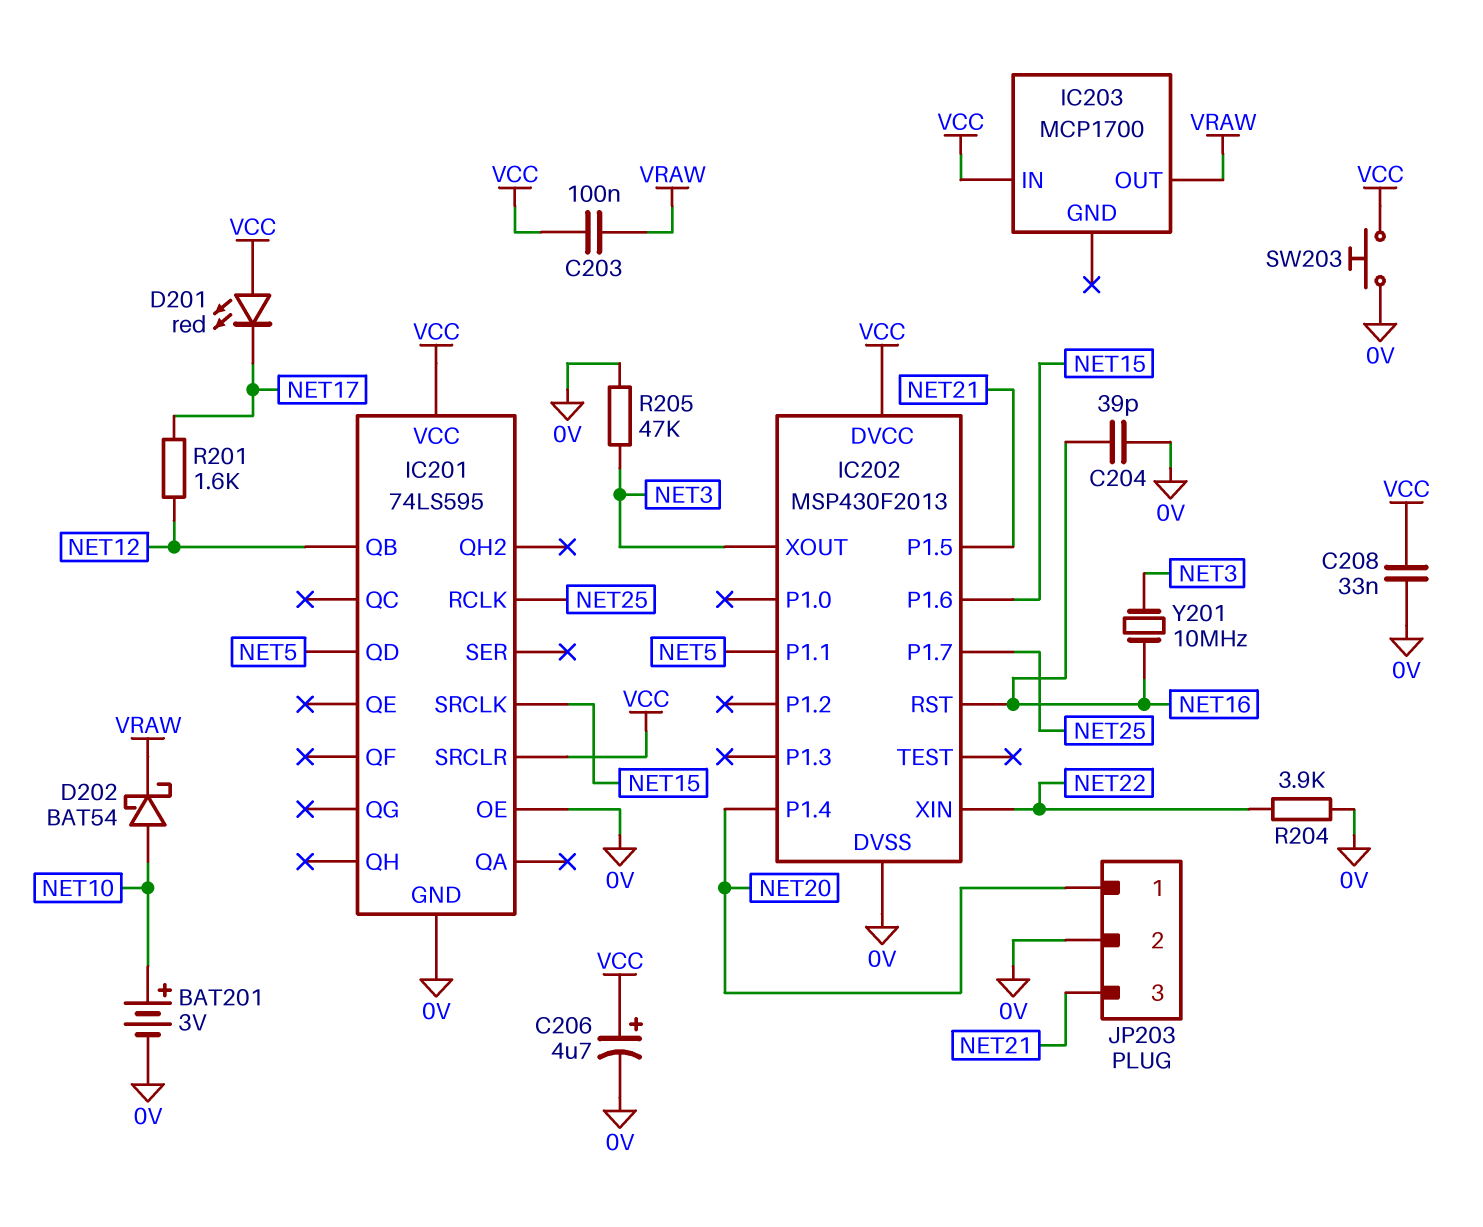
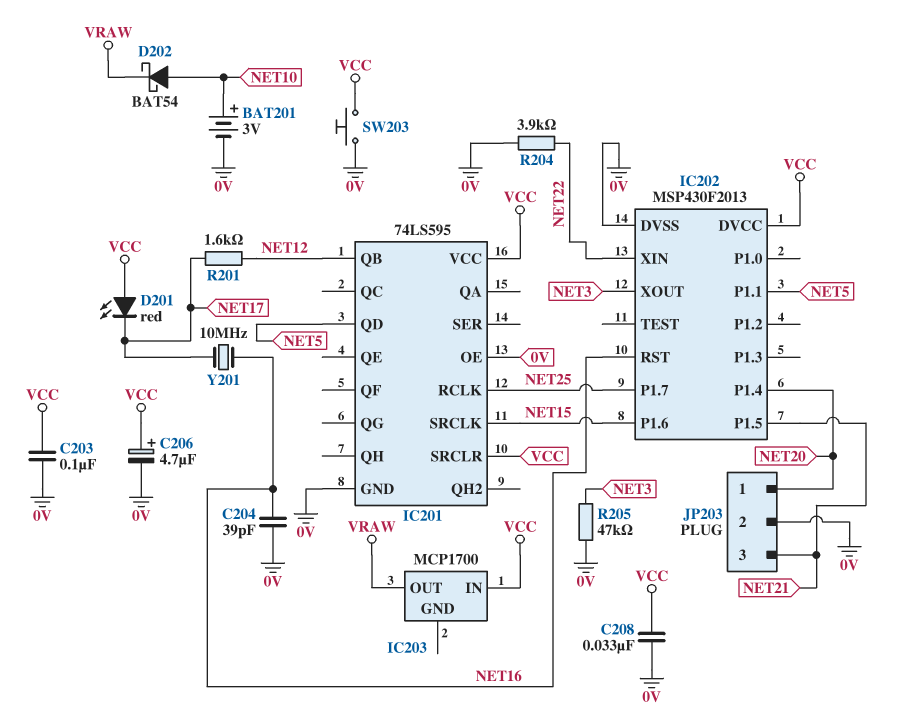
C203: 100nF (VCC, VRAW) -> 100nF (0V, VCC)
Y201: 10MHz (NET3, NET16) -> 10MHz (NET16, NET17)

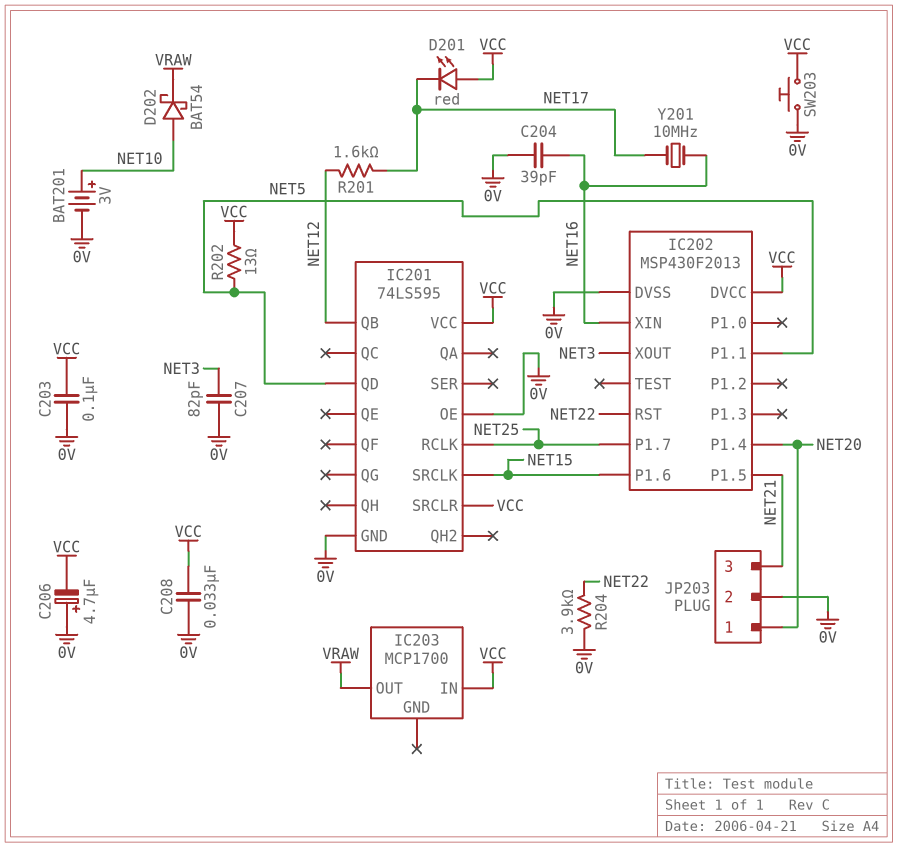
C206: 4.7uF (plus VCC, minus 0V) -> 4.7uF (plus 0V, minus VCC)
C207: none -> 82pF (0V, NET3)
IC202 pin RST: NET16 -> NET22
IC202 pin XIN: NET22 -> NET16
R202: none -> 13 (NET5, VCC)
R205: 47k (0V, NET3) -> none

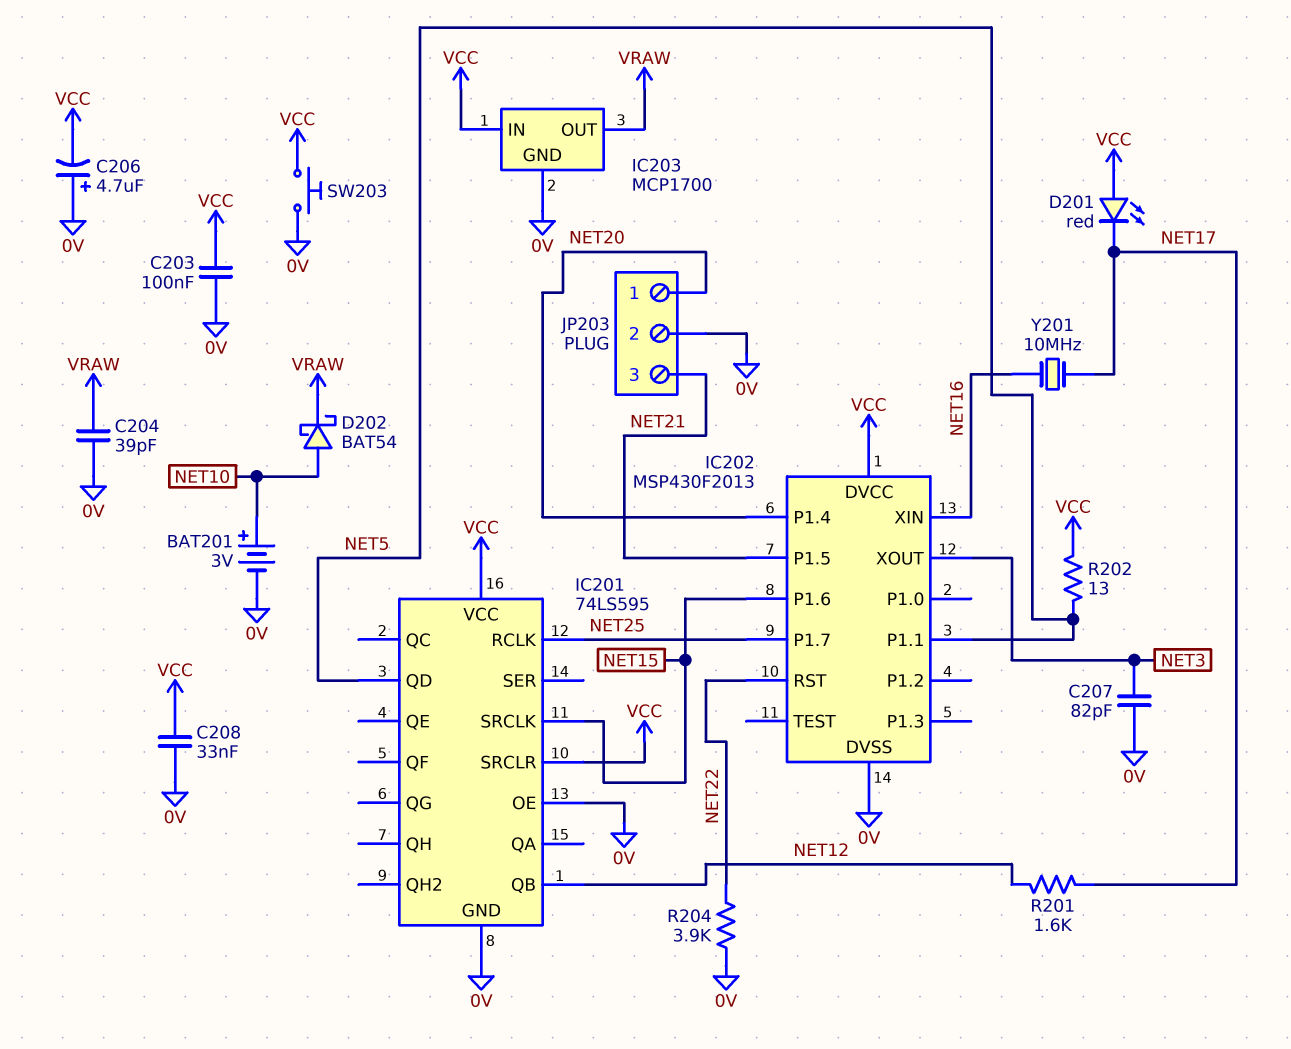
C204: 39pF (0V, NET16) -> 39pF (0V, VRAW)
IC203 pin GND: none -> 0V

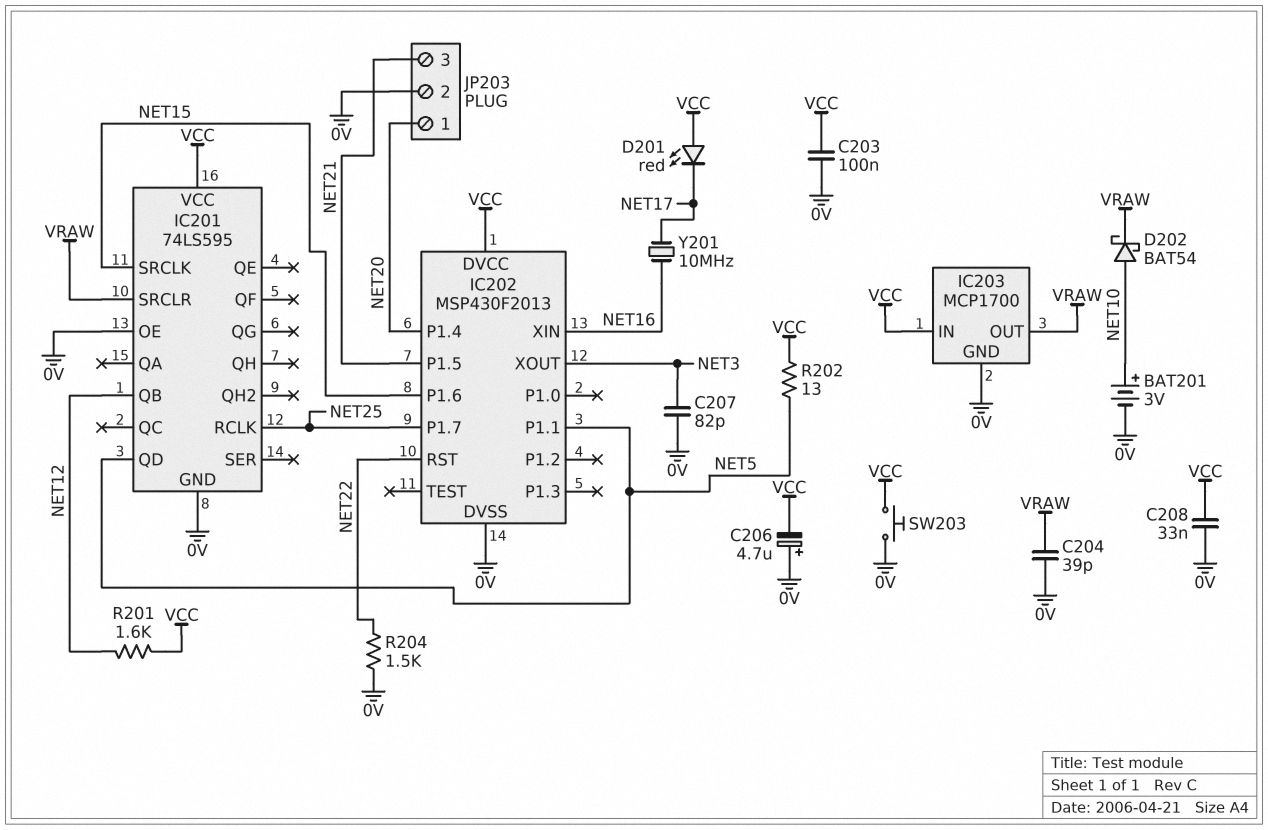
IC201 pin SRCLR: VCC -> VRAW
R201: 1.6k (NET12, NET17) -> 1.6k (NET12, VCC)
R204: 3.9k (0V, NET22) -> 1.5k (0V, NET22)

